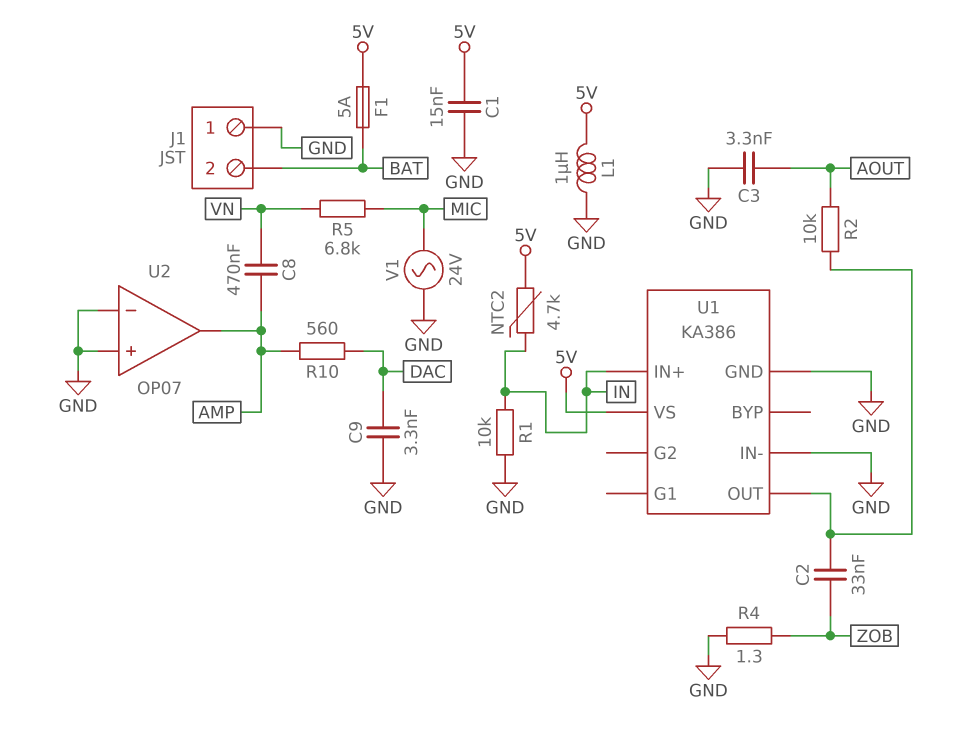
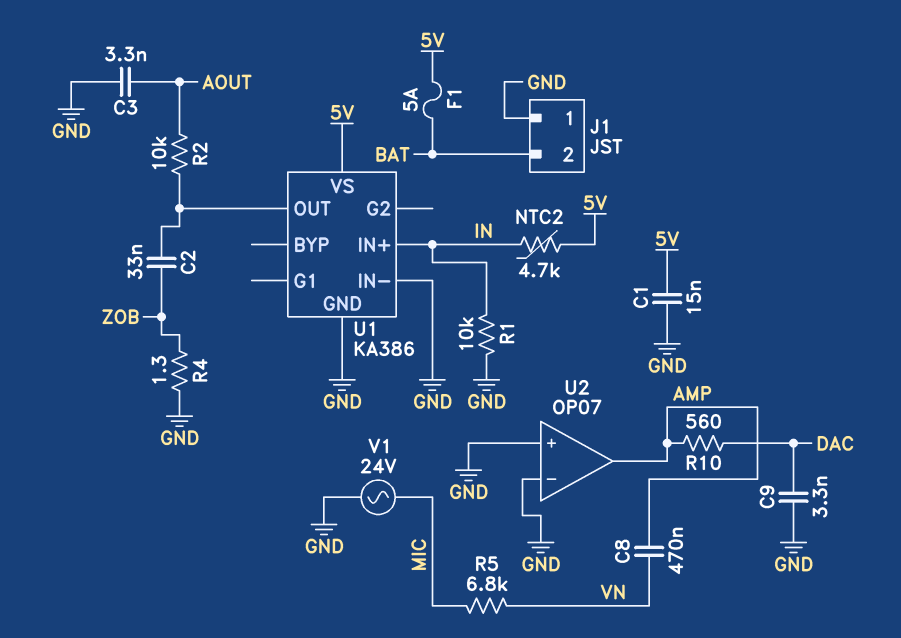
L1: 1uH (5V, GND) -> none

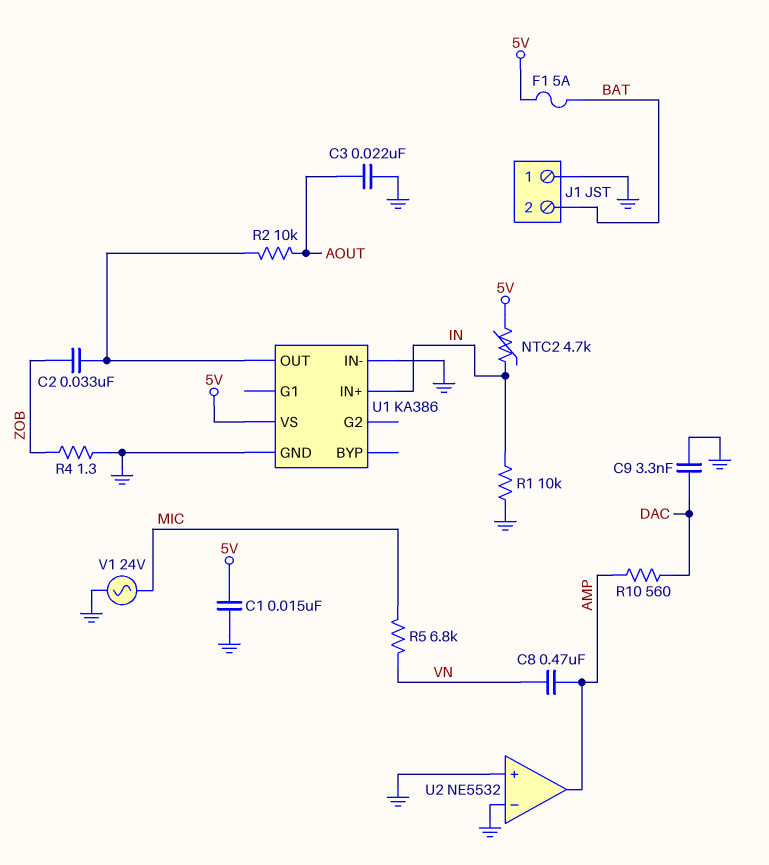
C3: 3.3nF (AOUT, GND) -> 22nF (AOUT, GND)
U2: OP07 -> NE5532

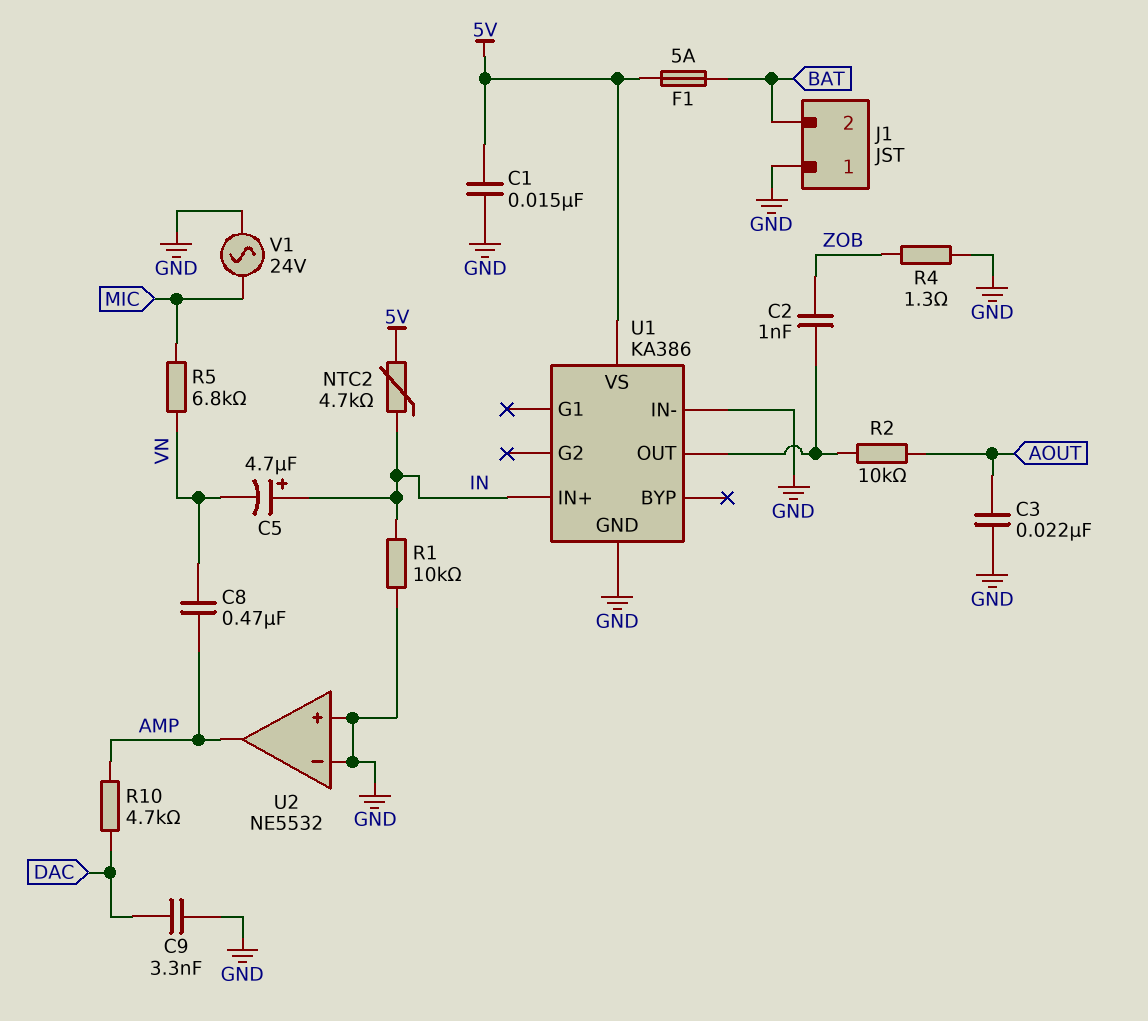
C2: 33nF (U1/OUT, ZOB) -> 1nF (U1/OUT, ZOB)
C5: none -> 4.7uF (plus IN, minus VN)
R10: 560 (AMP, DAC) -> 4.7k (AMP, DAC)

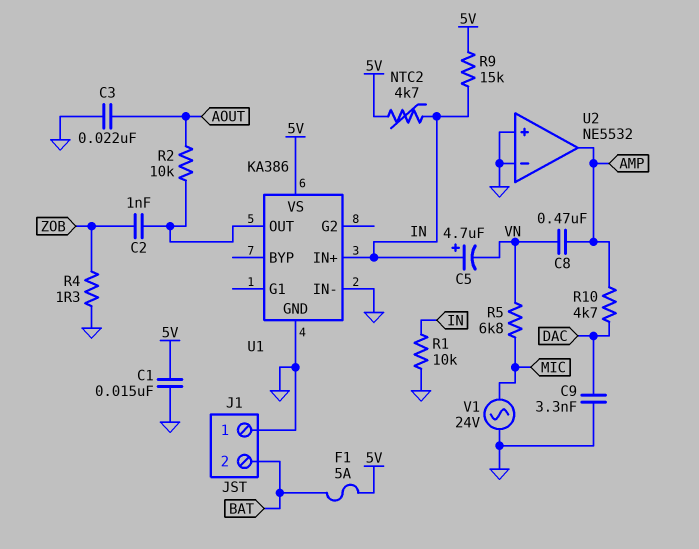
R9: none -> 15k (5V, IN)

